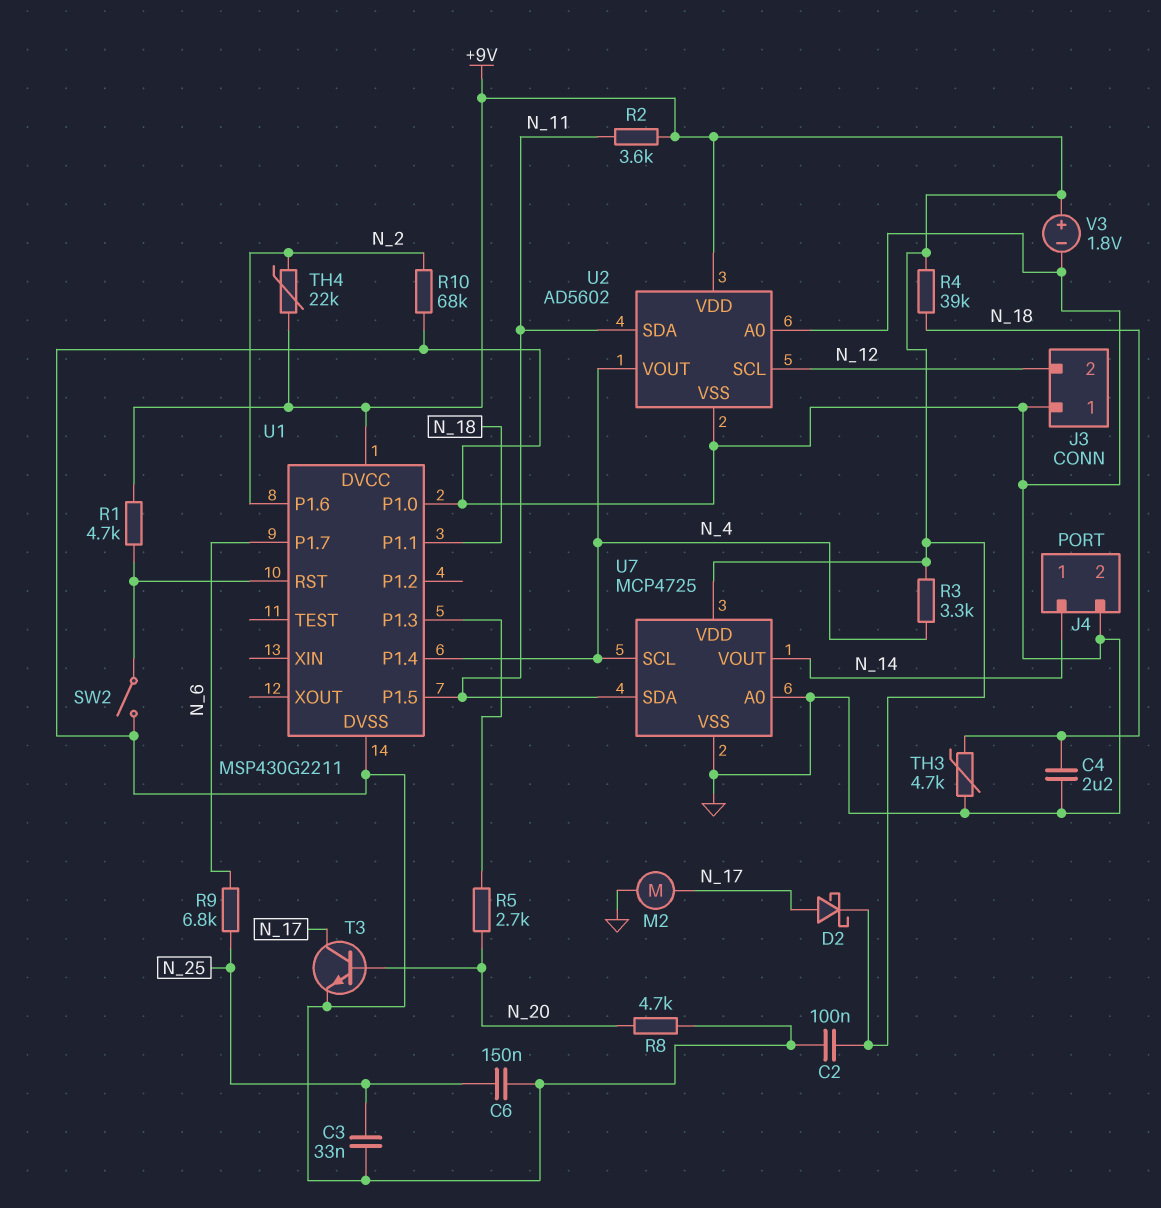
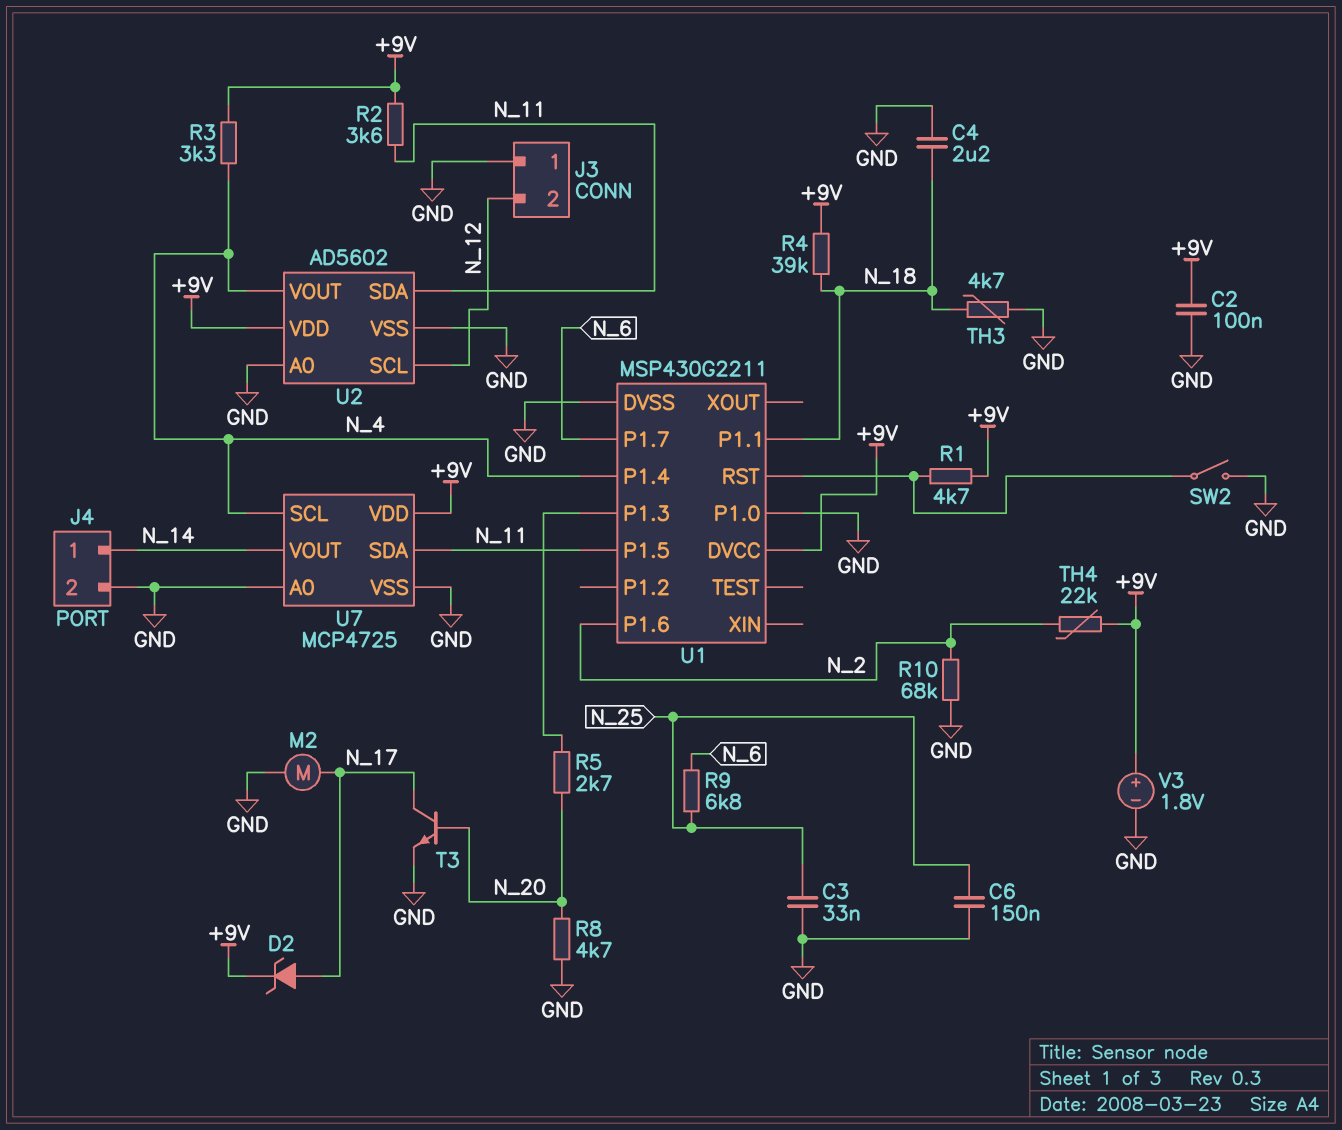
D2: schottky (A N_17, K +9V) -> zener (A N_17, K +9V)

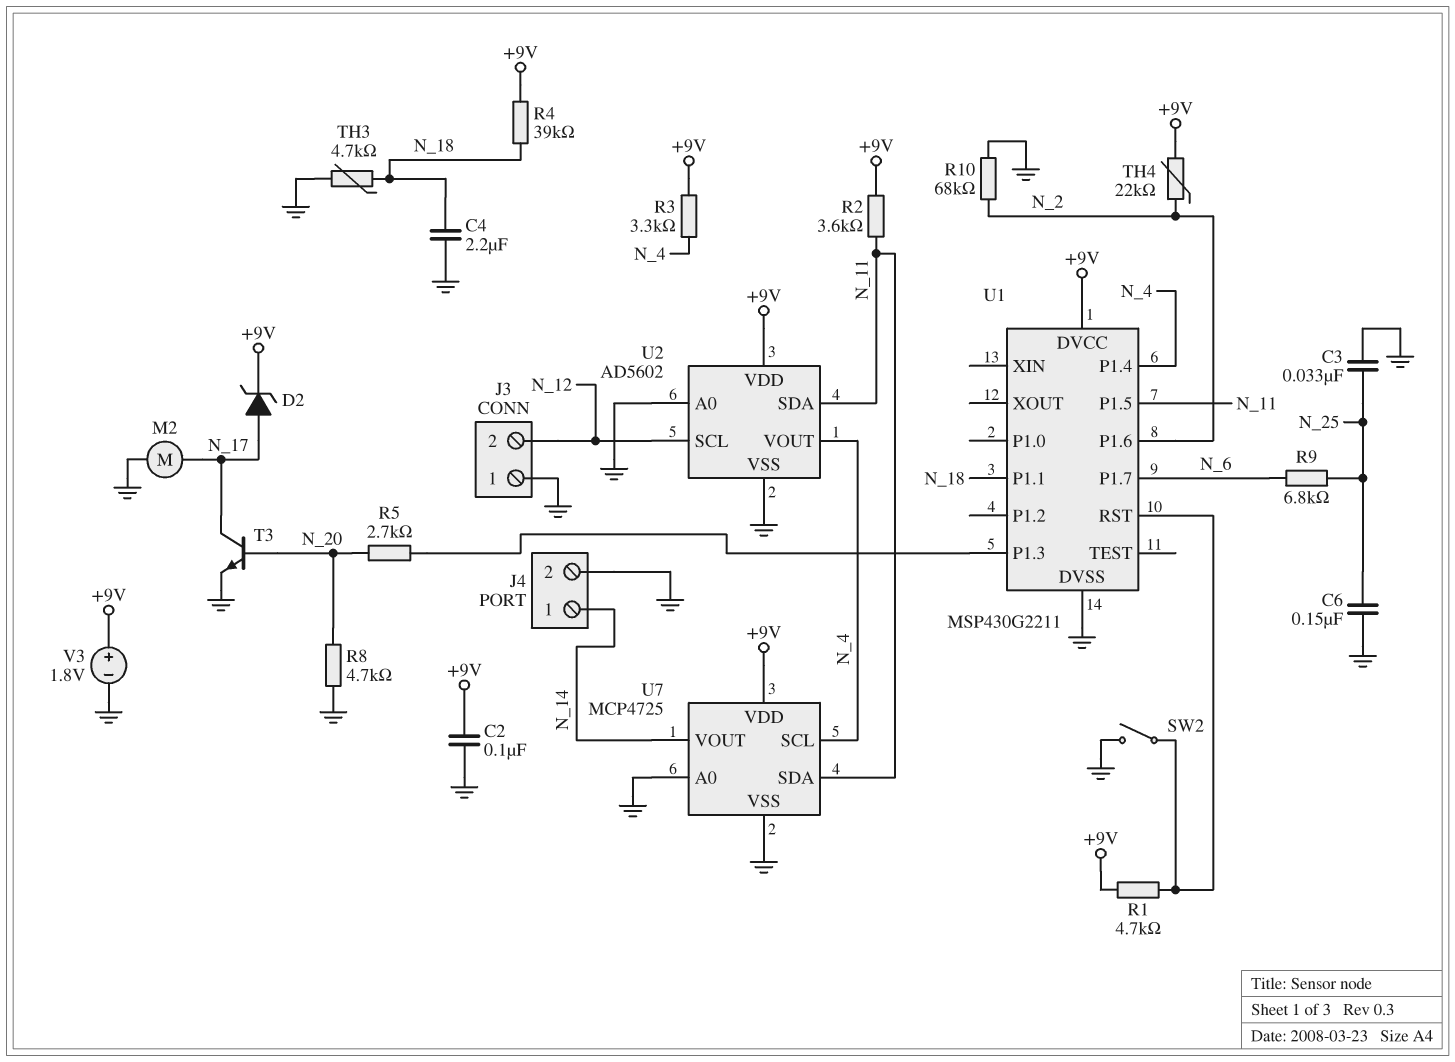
U1 pin P1.0: GND -> none

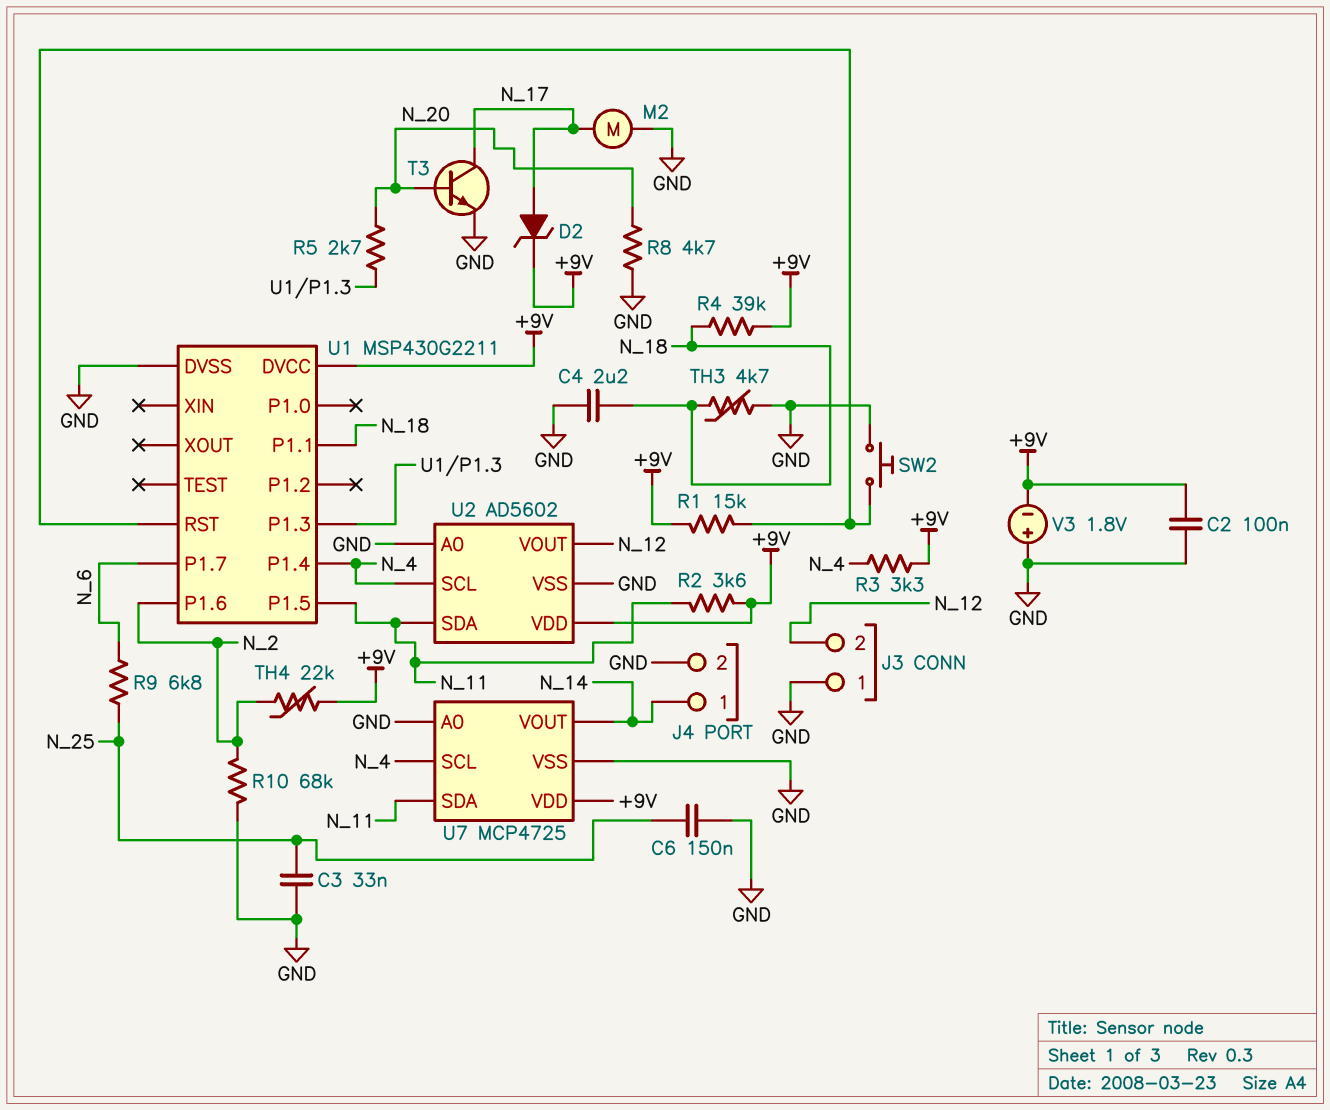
R1: 4.7k (+9V, U1/RST) -> 15k (+9V, U1/RST)
SW2: switch (GND, U1/RST) -> button (GND, U1/RST)
U2 pin SCL: N_12 -> N_4
U2 pin VOUT: N_4 -> N_12
V3: 1.8V (plus +9V, minus GND) -> 1.8V (plus GND, minus +9V)

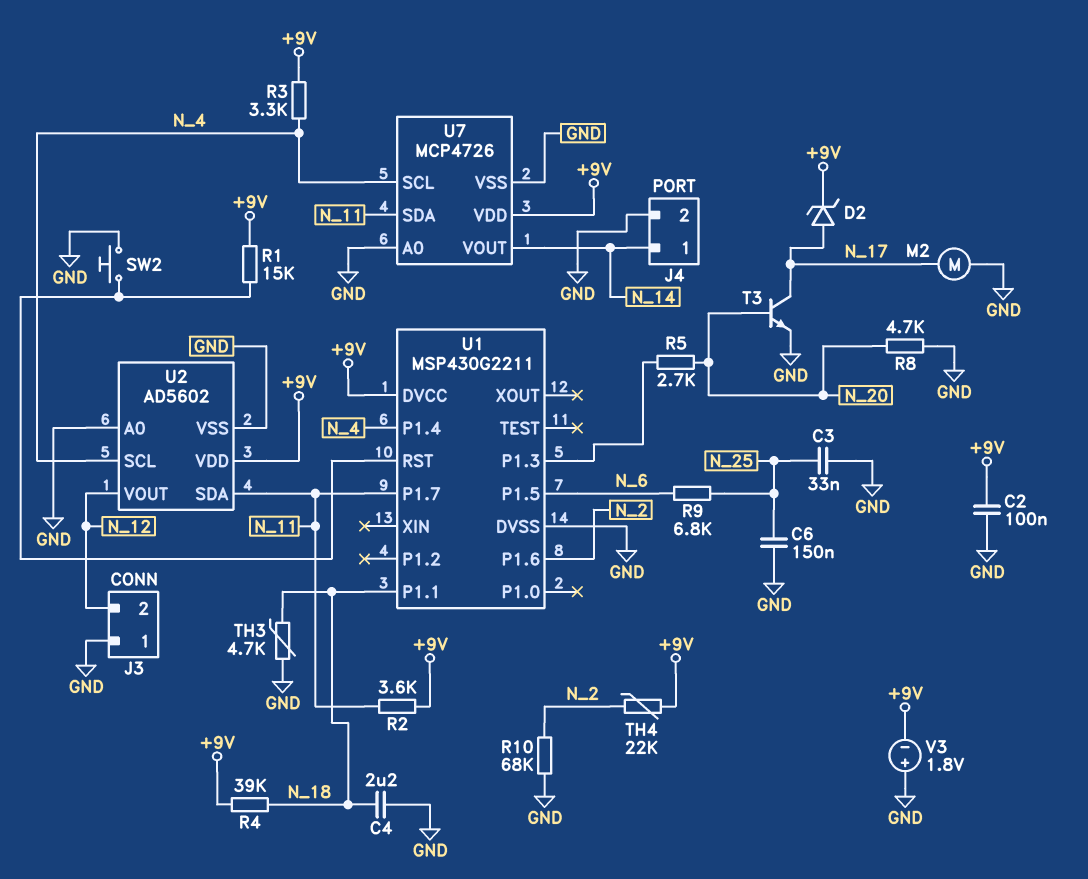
U1 pin P1.5: N_11 -> N_6
U1 pin P1.7: N_6 -> N_11
U7: MCP4725 -> MCP4726

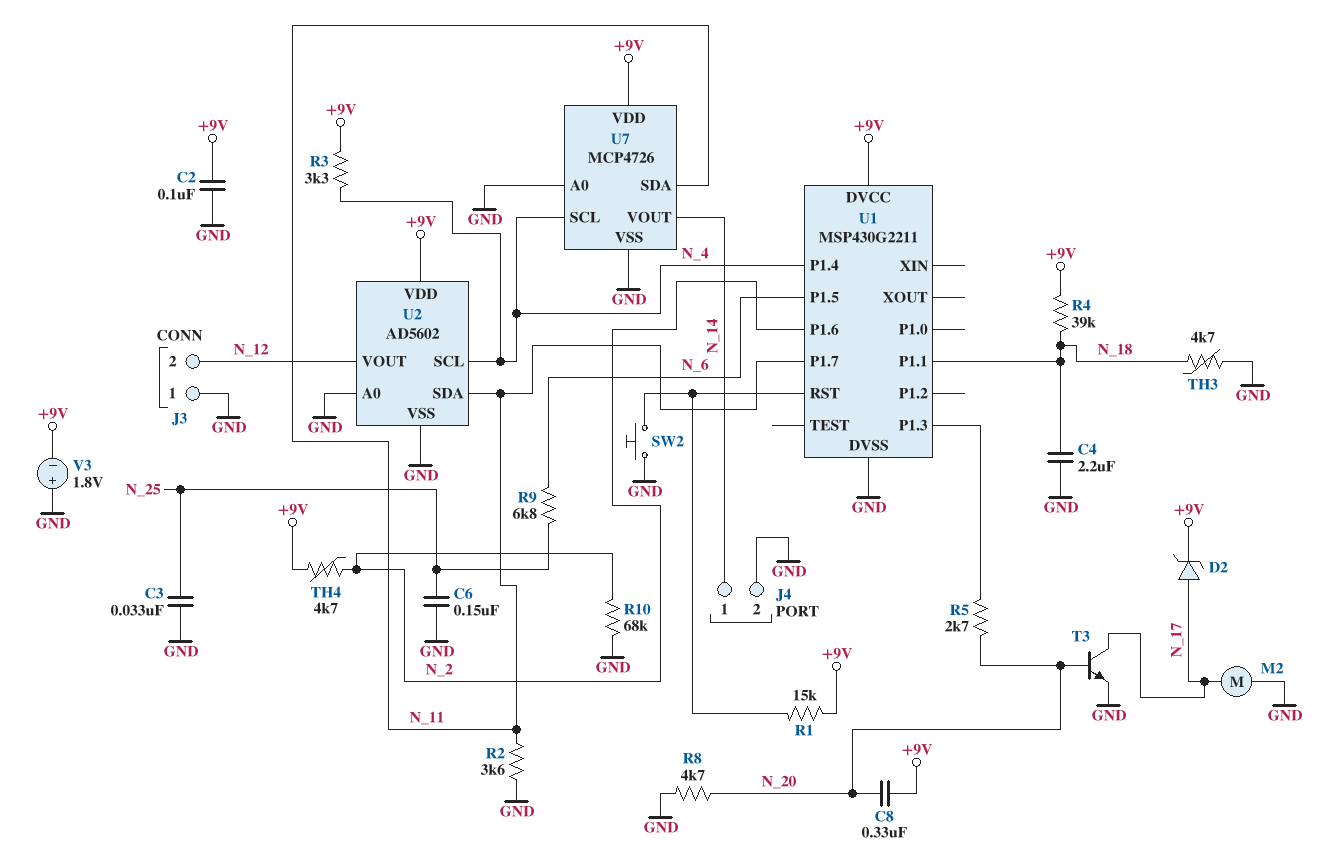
C8: none -> 330nF (+9V, N_20)
R2: 3.6k (+9V, N_11) -> 3.6k (GND, N_11)
TH4: 22k (+9V, N_2) -> 4.7k (+9V, N_2)

